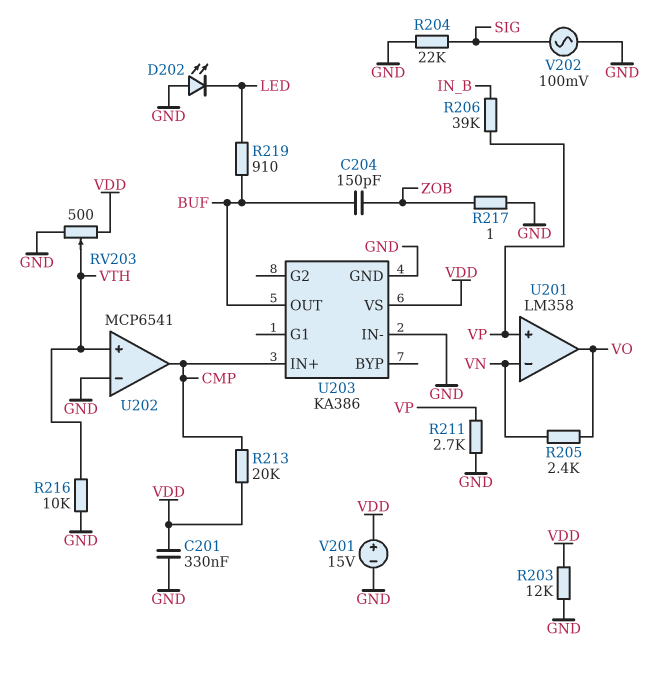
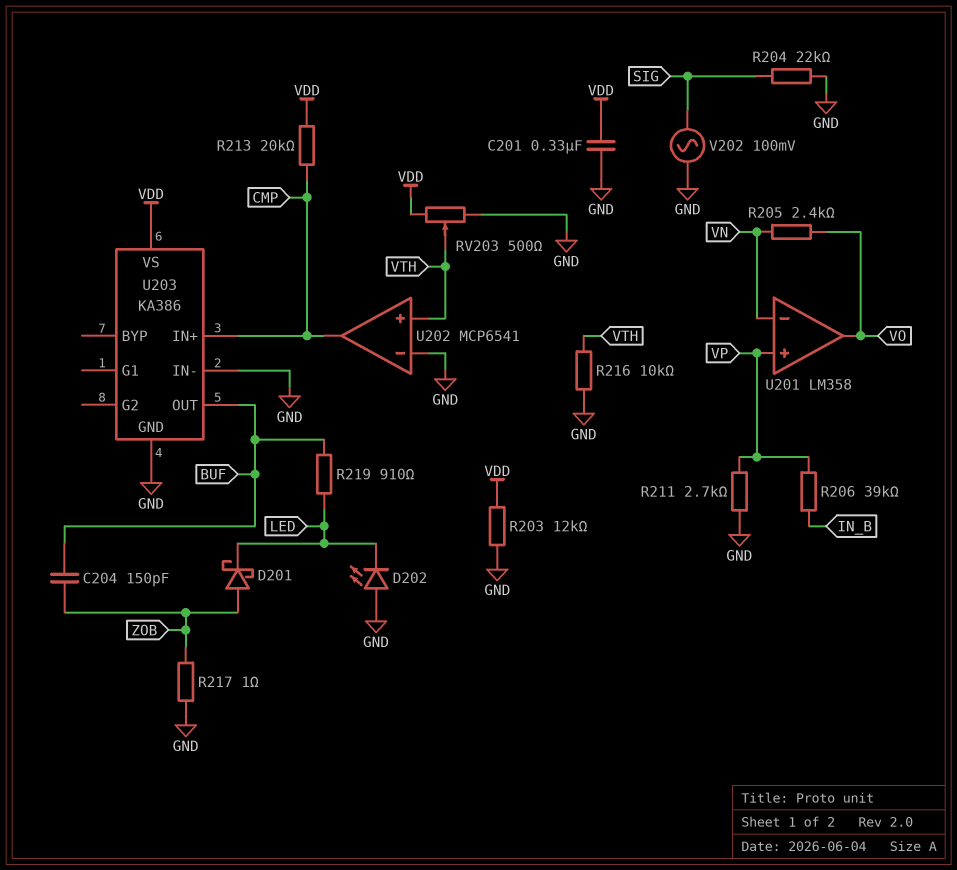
D201: none -> schottky (A ZOB, K LED)
V201: 15V (plus VDD, minus GND) -> none

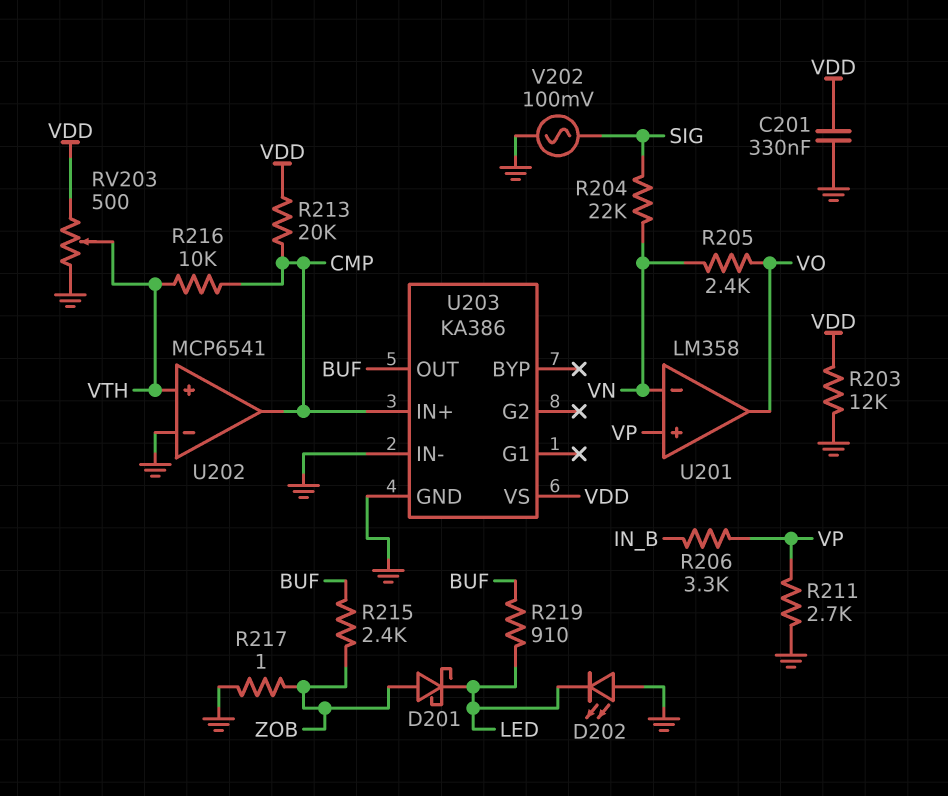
C204: 150pF (BUF, ZOB) -> none
R204: 22k (GND, SIG) -> 22k (SIG, VN)
R206: 39k (IN_B, VP) -> 3.3k (IN_B, VP)
R215: none -> 2.4k (BUF, ZOB)
R216: 10k (GND, VTH) -> 10k (CMP, VTH)

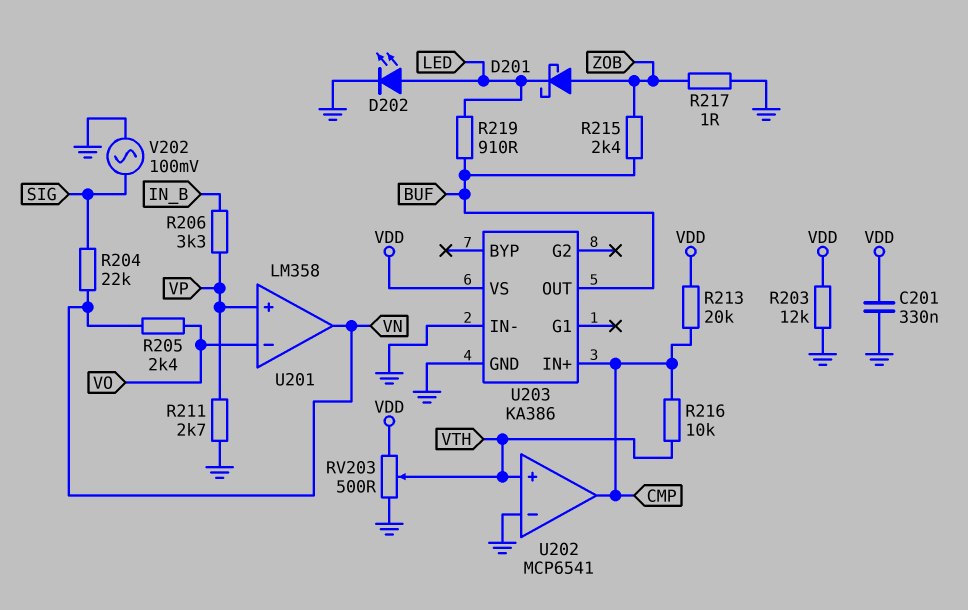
D202: LED (A GND, K LED) -> LED (A LED, K GND)
U201 pin in-: VN -> VO
U201 pin out: VO -> VN

